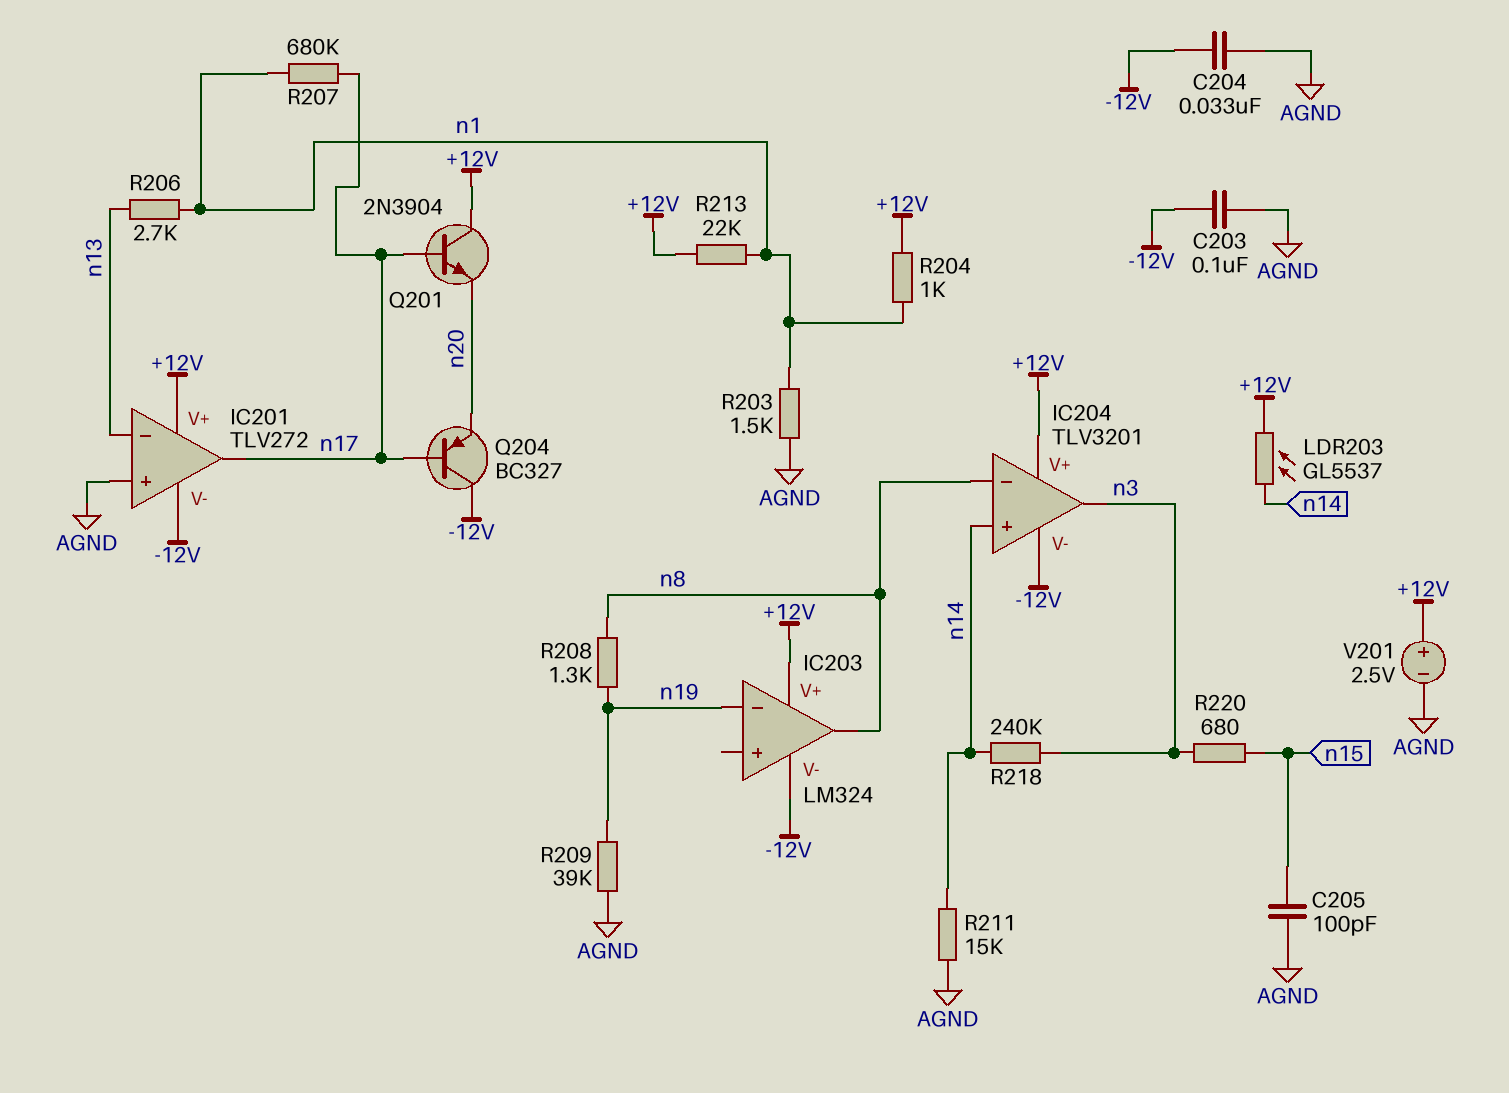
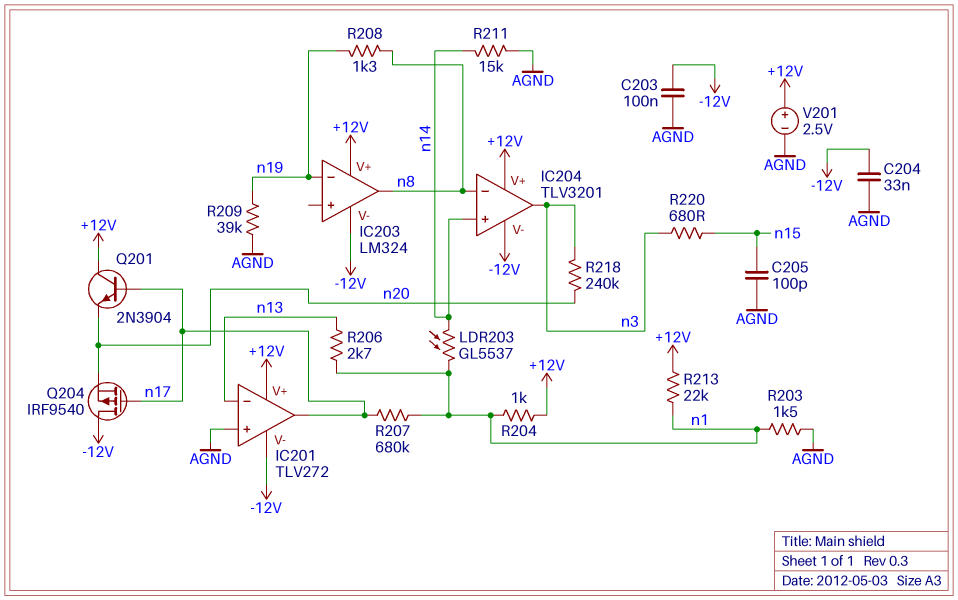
LDR203: GL5537 (+12V, n14) -> GL5537 (n1, n14)
Q204: PNP BC327 (B n17, C -12V, E n20) -> PMOS IRF9540 (G n17, D -12V, S n20)
R218: 240k (n3, n14) -> 240k (n3, n20)

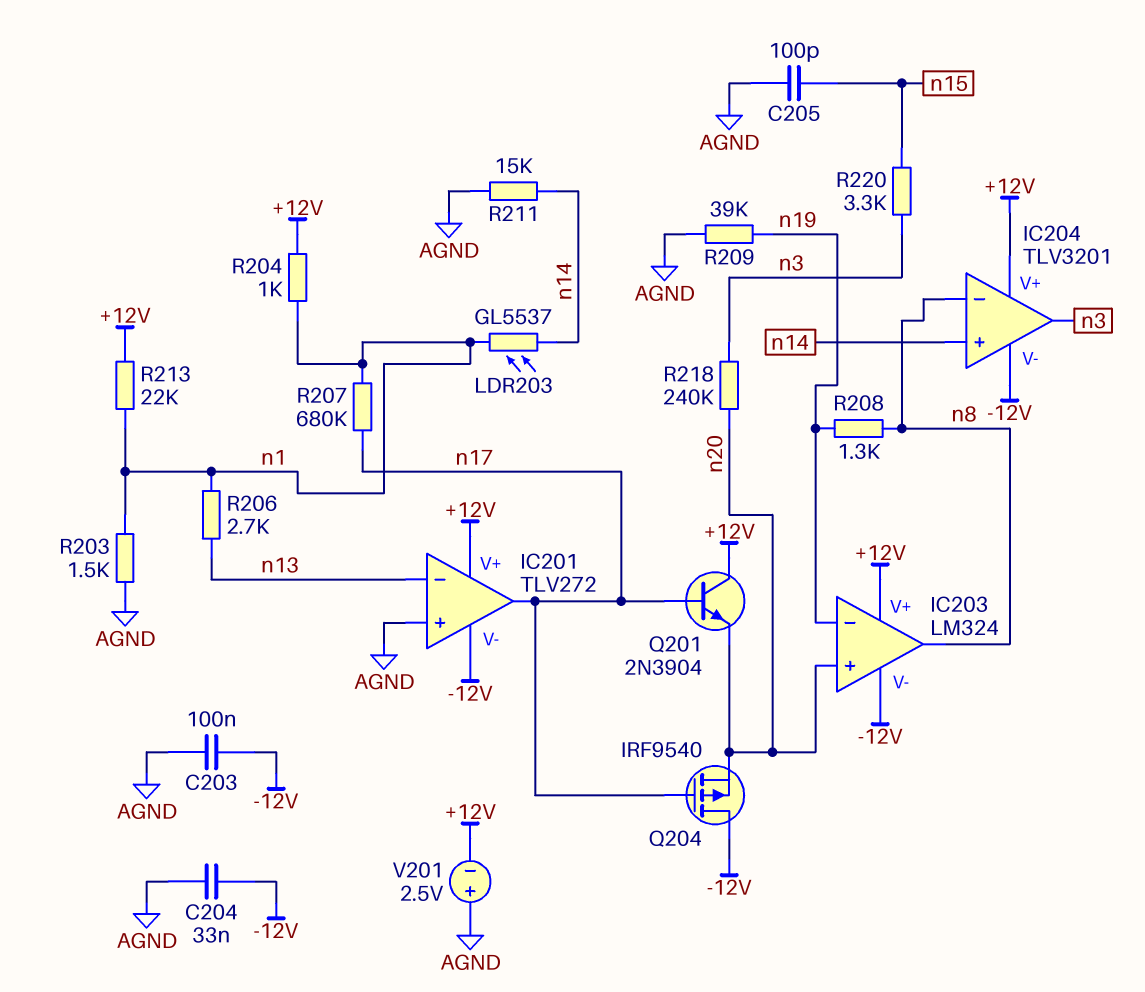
IC203 pin in+: none -> n20
R220: 680 (n3, n15) -> 3.3k (n3, n15)
V201: 2.5V (plus +12V, minus AGND) -> 2.5V (plus AGND, minus +12V)

